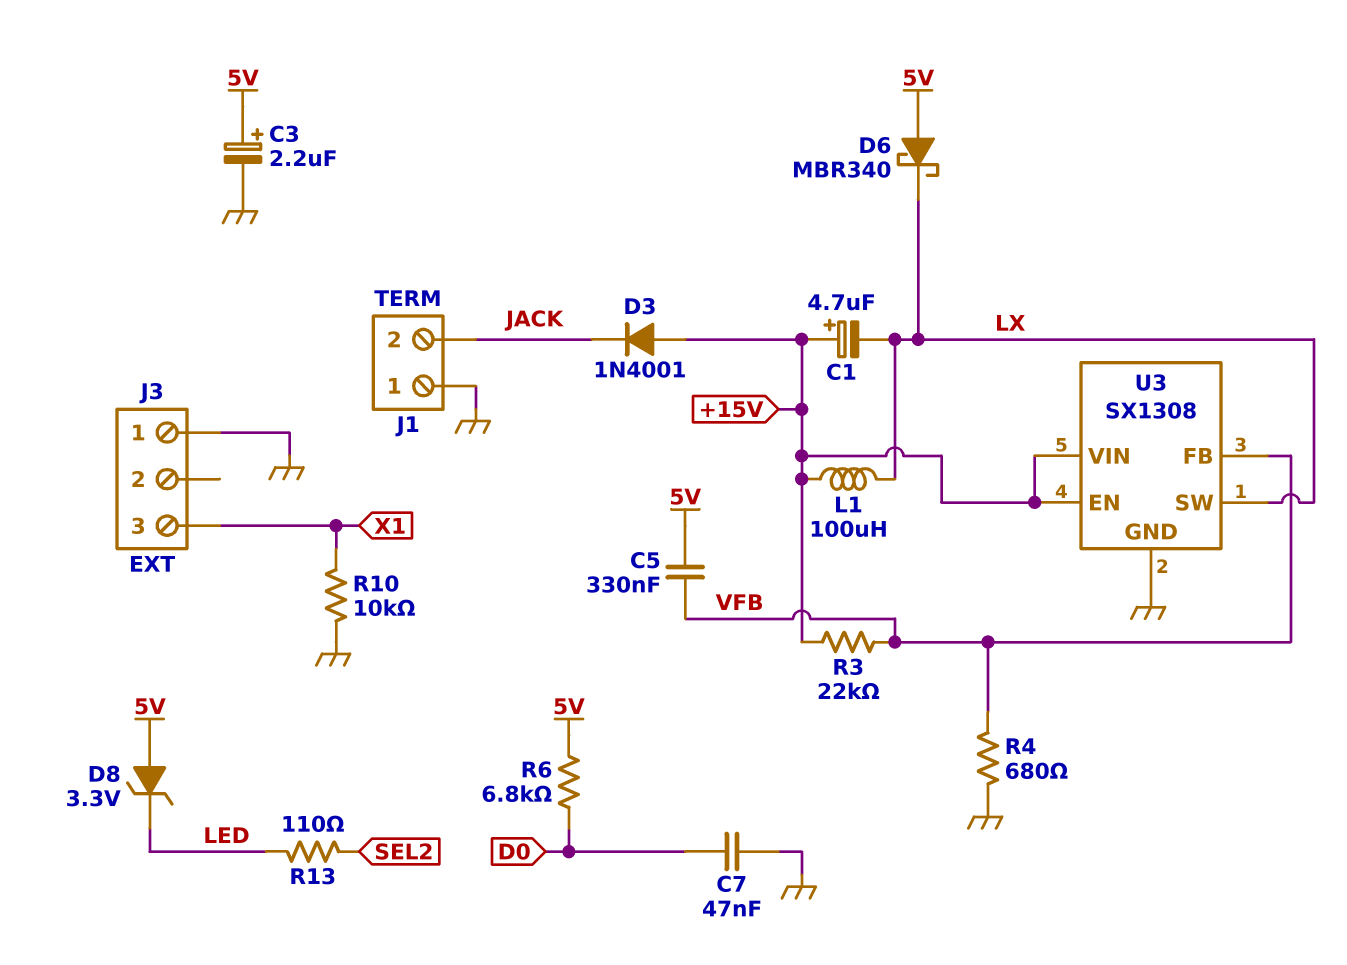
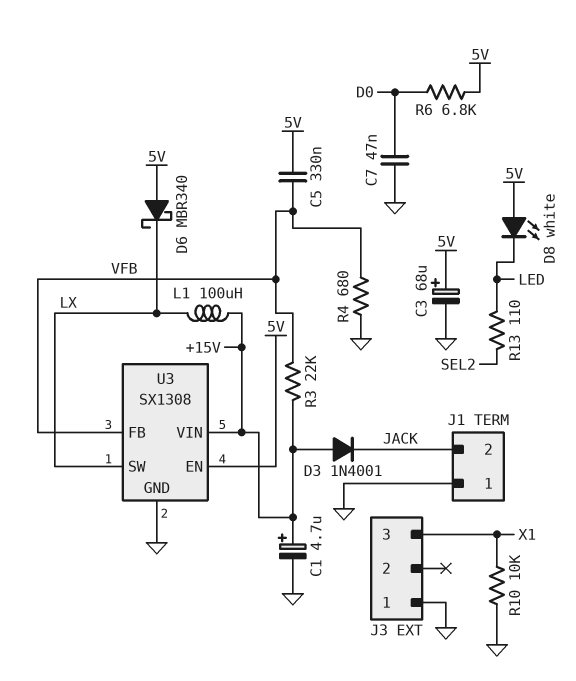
C1: 4.7uF (plus +15V, minus LX) -> 4.7uF (plus +15V, minus GND)
C3: 2.2uF (plus 5V, minus GND) -> 68uF (plus 5V, minus GND)
D8: zener 3.3V (A 5V, K LED) -> LED white (A 5V, K LED)
U3 pin EN: +15V -> 5V

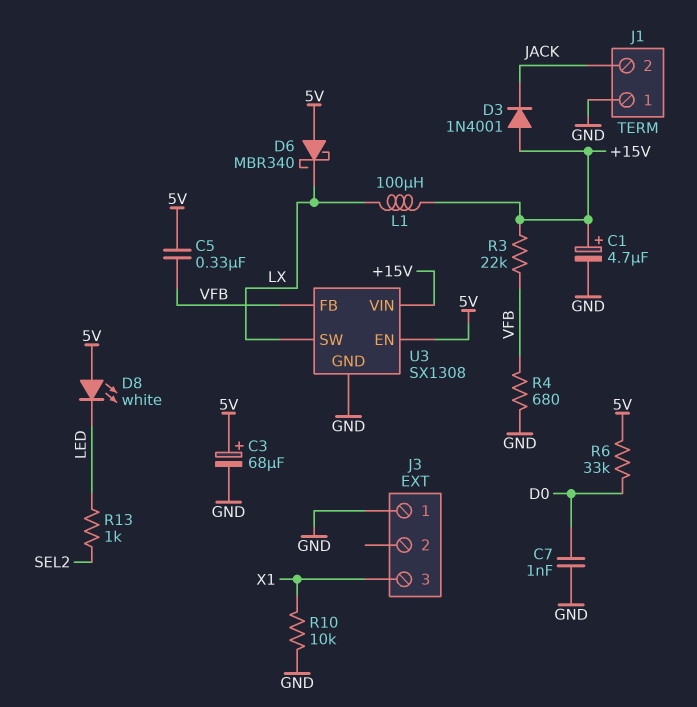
C7: 47nF (D0, GND) -> 1nF (D0, GND)
R6: 6.8k (5V, D0) -> 33k (5V, D0)
R13: 110 (LED, SEL2) -> 1k (LED, SEL2)

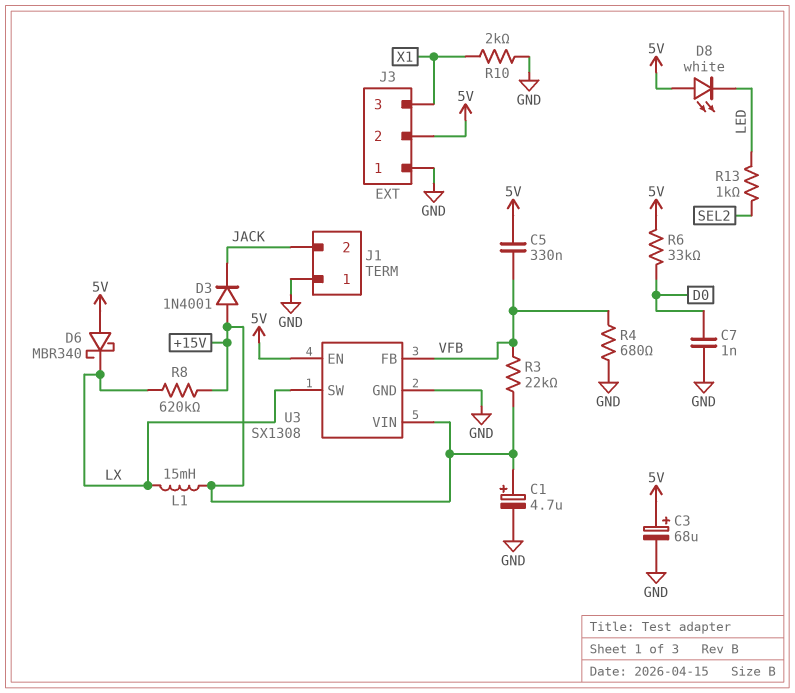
J3 pin 2: none -> 5V
L1: 100uH (+15V, LX) -> 15mH (+15V, LX)
R8: none -> 620k (+15V, LX)
R10: 10k (GND, X1) -> 2k (GND, X1)

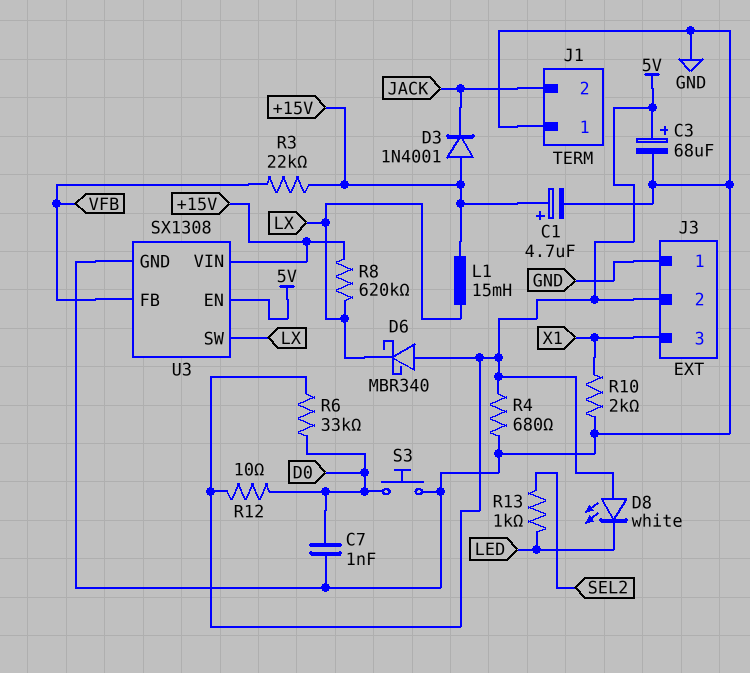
C5: 330nF (5V, VFB) -> none
R4: 680 (GND, VFB) -> 680 (5V, GND)
R12: none -> 10 (5V, D0)
S3: none -> button (D0, GND)

